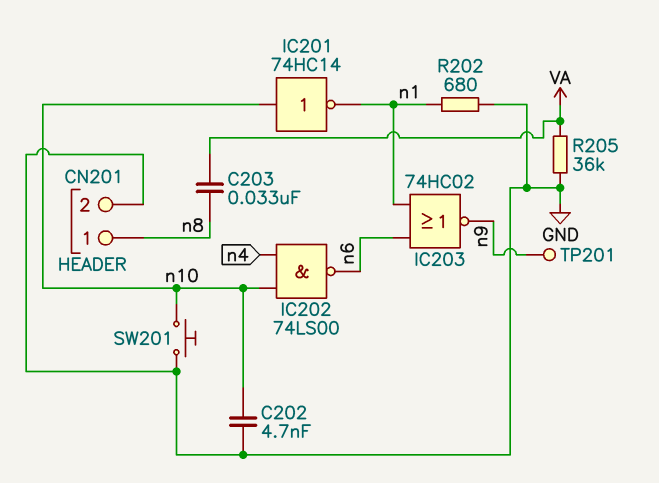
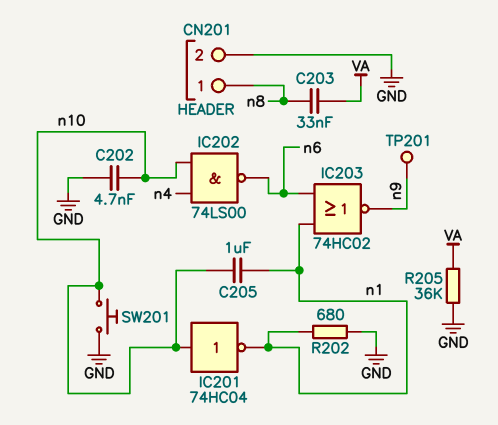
C205: none -> 1uF (n1, n10)
IC201: NOT 74HC14 (in n10, out n1) -> NOT 74HC04 (in n10, out n1)

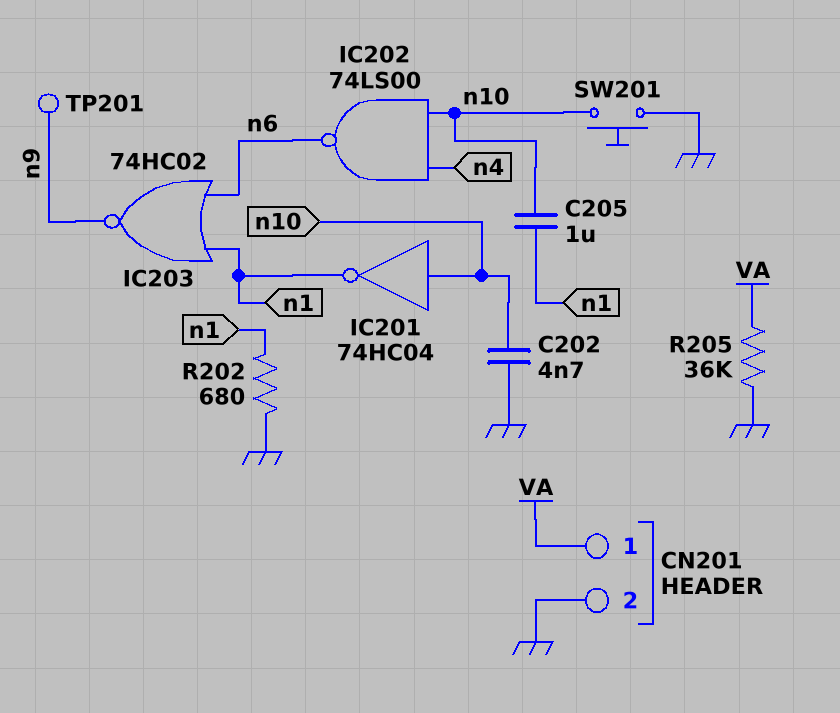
C203: 33nF (VA, n8) -> none
CN201 pin 1: n8 -> VA

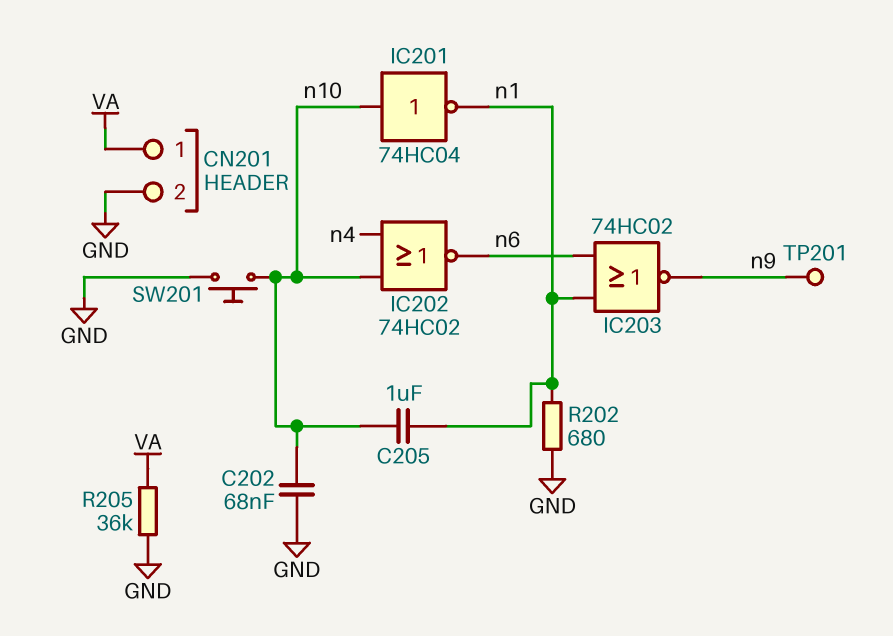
C202: 4.7nF (GND, n10) -> 68nF (GND, n10)
IC202: NAND 74LS00 (in n4, in n10, out n6) -> NOR 74HC02 (in n4, in n10, out n6)

